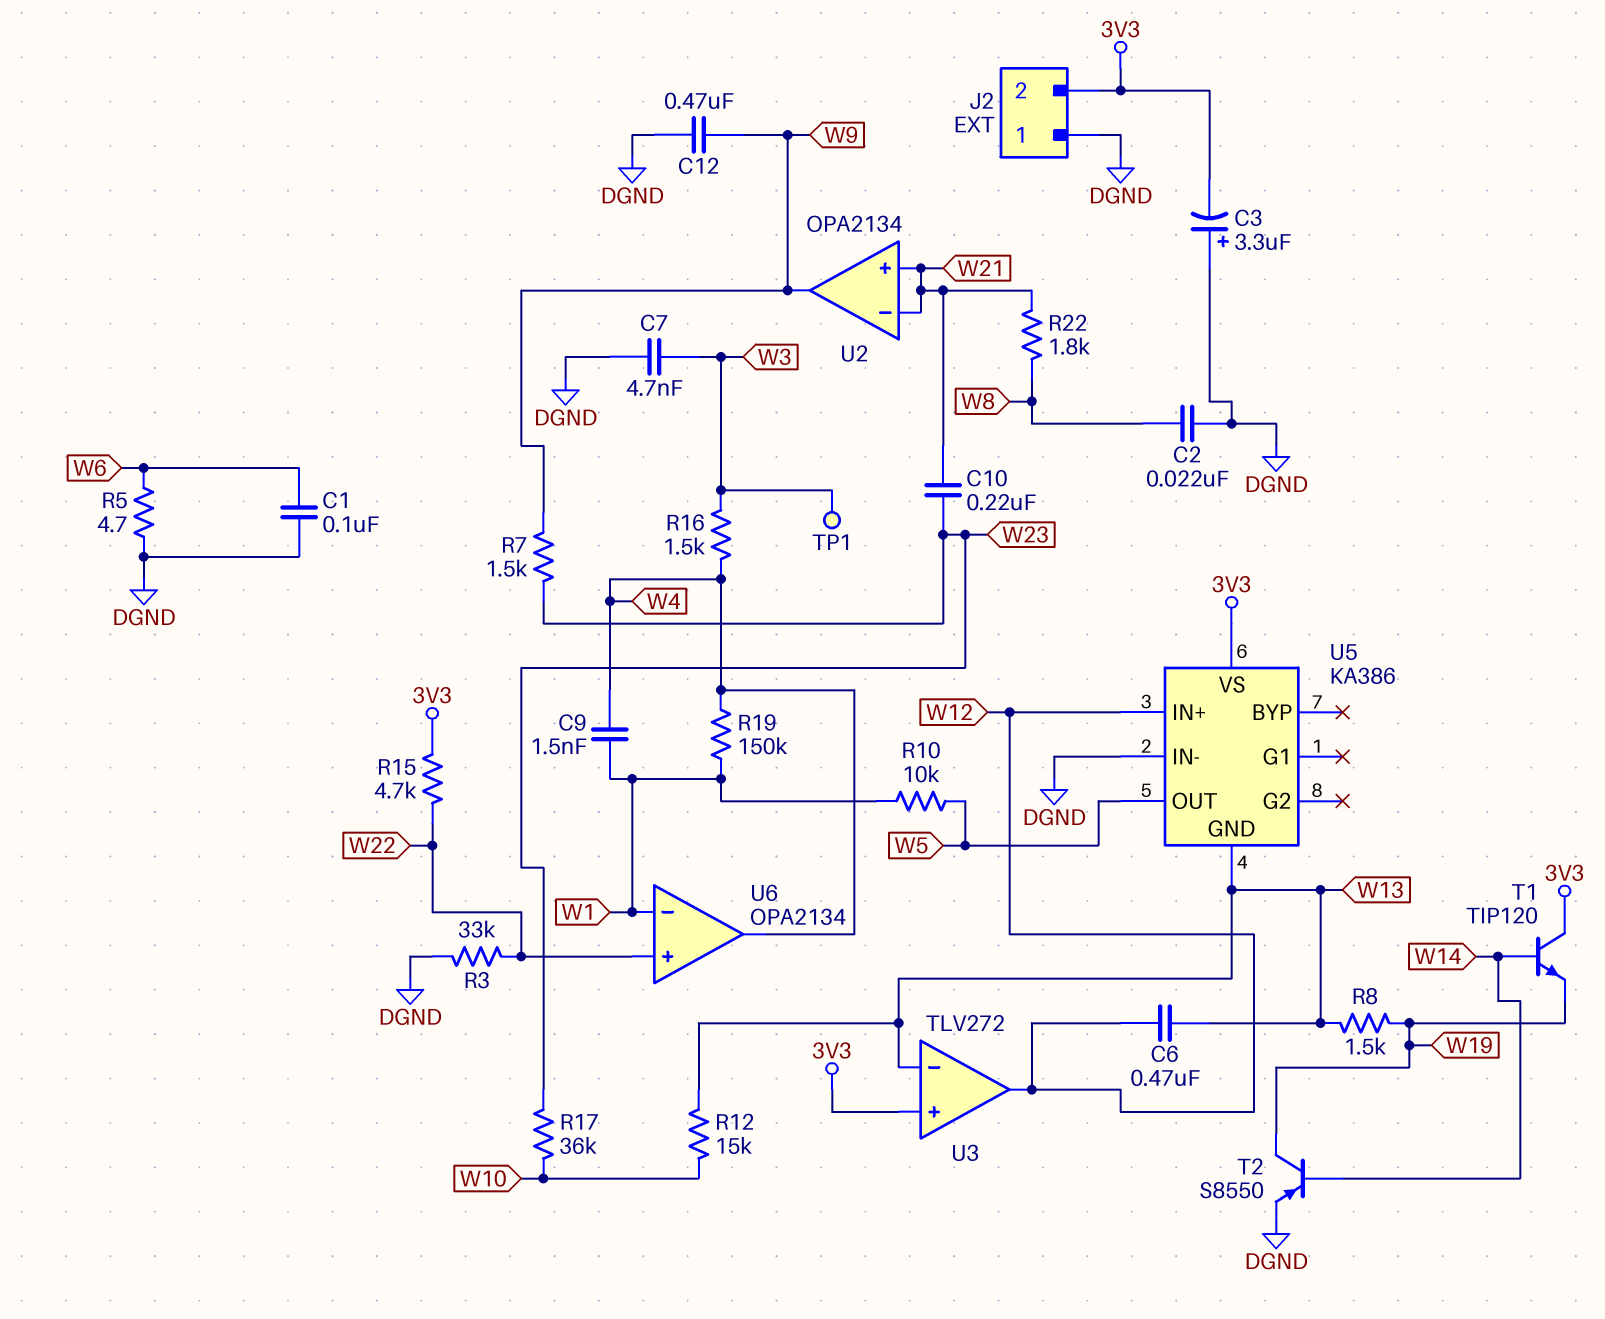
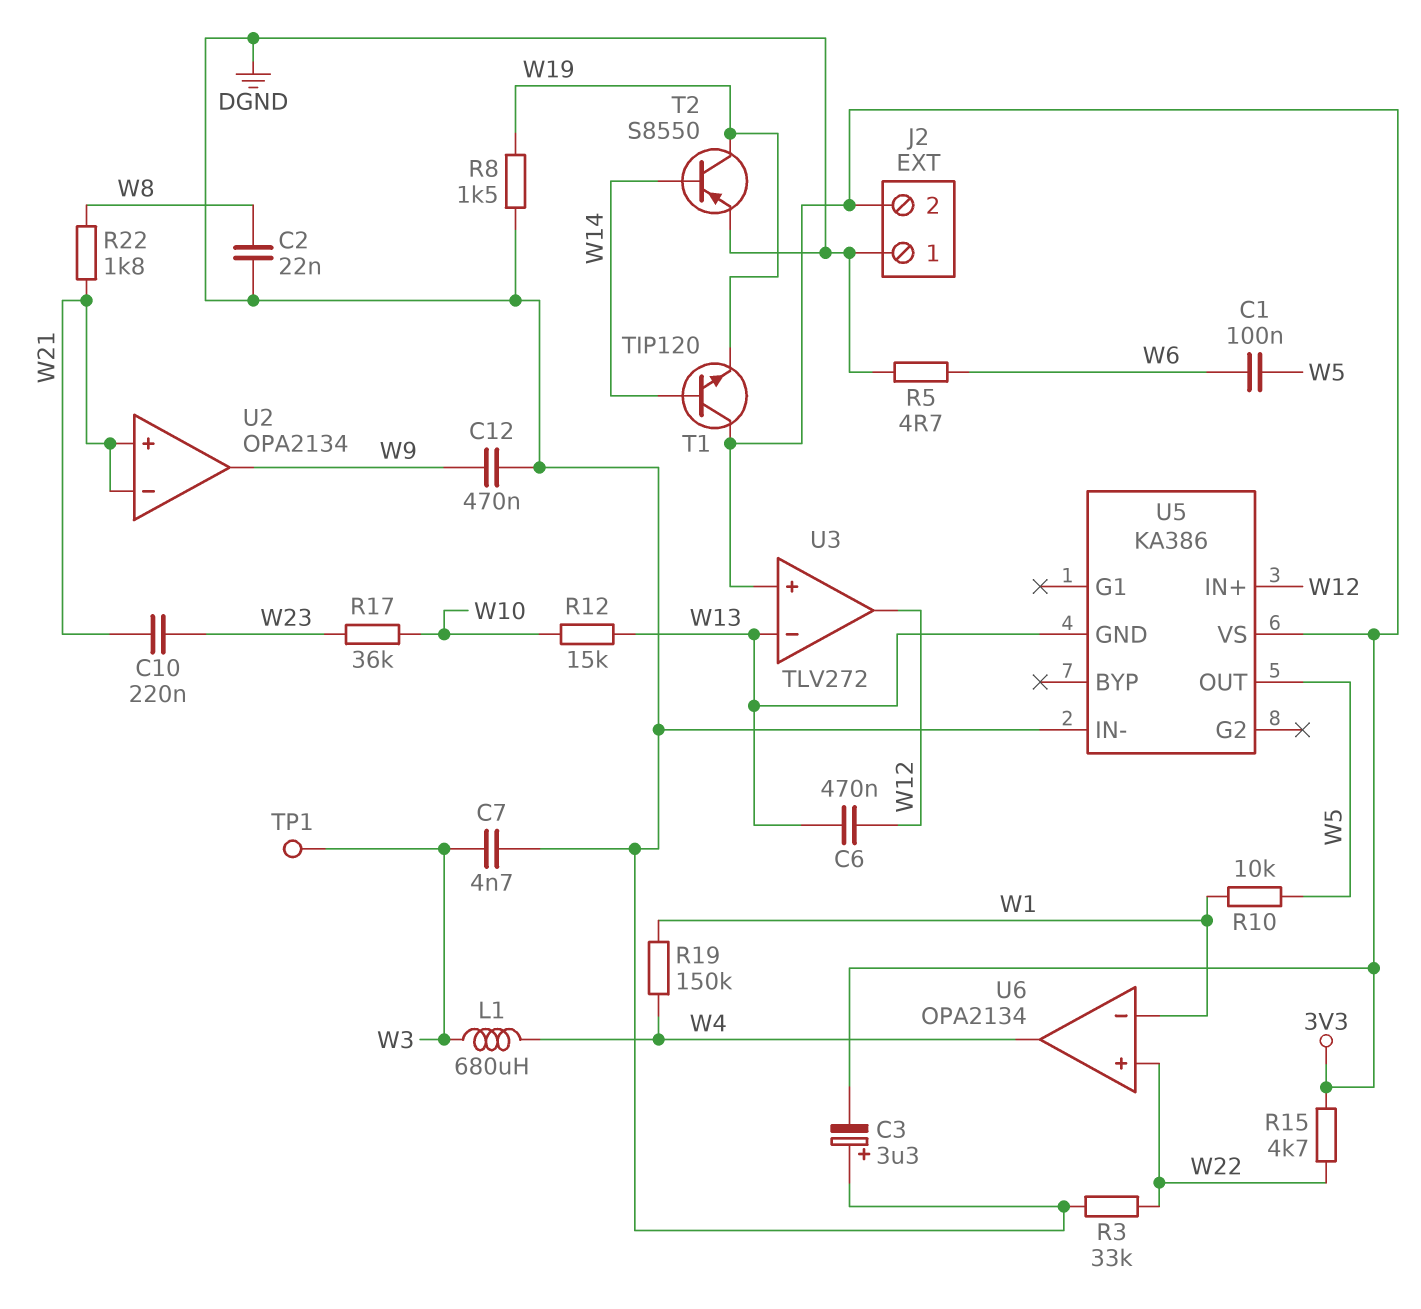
C1: 100nF (DGND, W6) -> 100nF (W5, W6)
C9: 1.5nF (W1, W4) -> none
L1: none -> 680uH (W3, W4)
R7: 1.5k (W9, W23) -> none
R8: 1.5k (W13, W19) -> 1.5k (DGND, W19)
R16: 1.5k (W3, W4) -> none

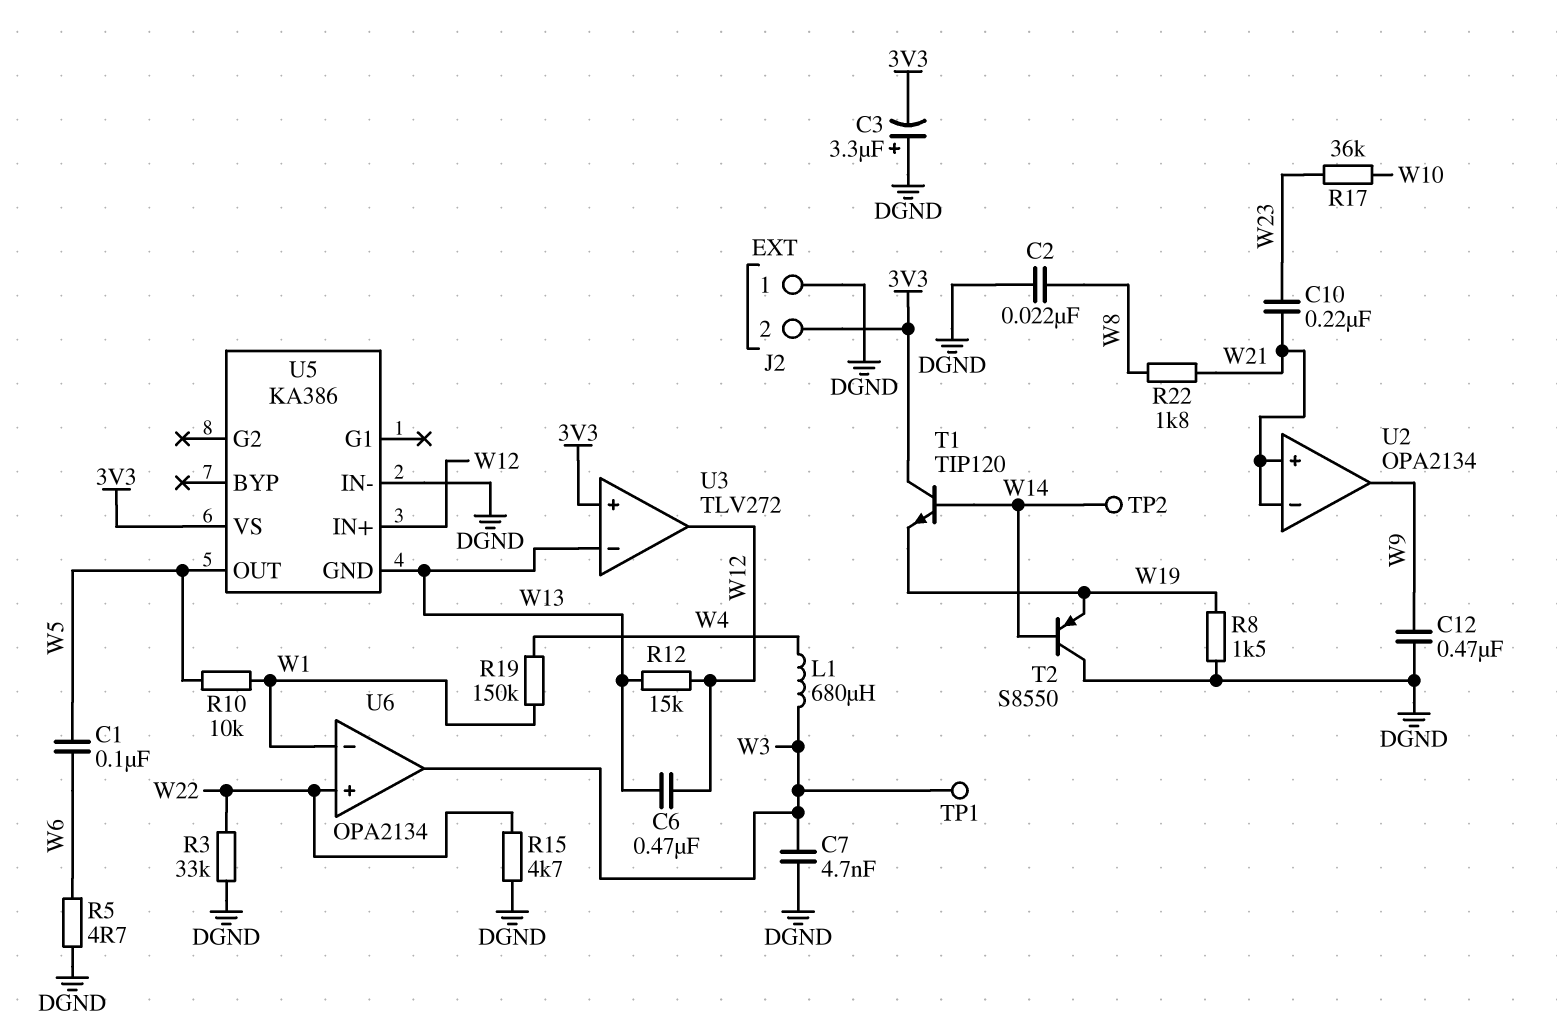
R12: 15k (W10, W13) -> 15k (W12, W13)
R15: 4.7k (3V3, W22) -> 4.7k (DGND, W22)
T2: PNP S8550 (B W14, C W19, E DGND) -> PNP S8550 (B W14, C DGND, E W19)
TP2: none -> test point (W14)
U6 pin out: W4 -> W3

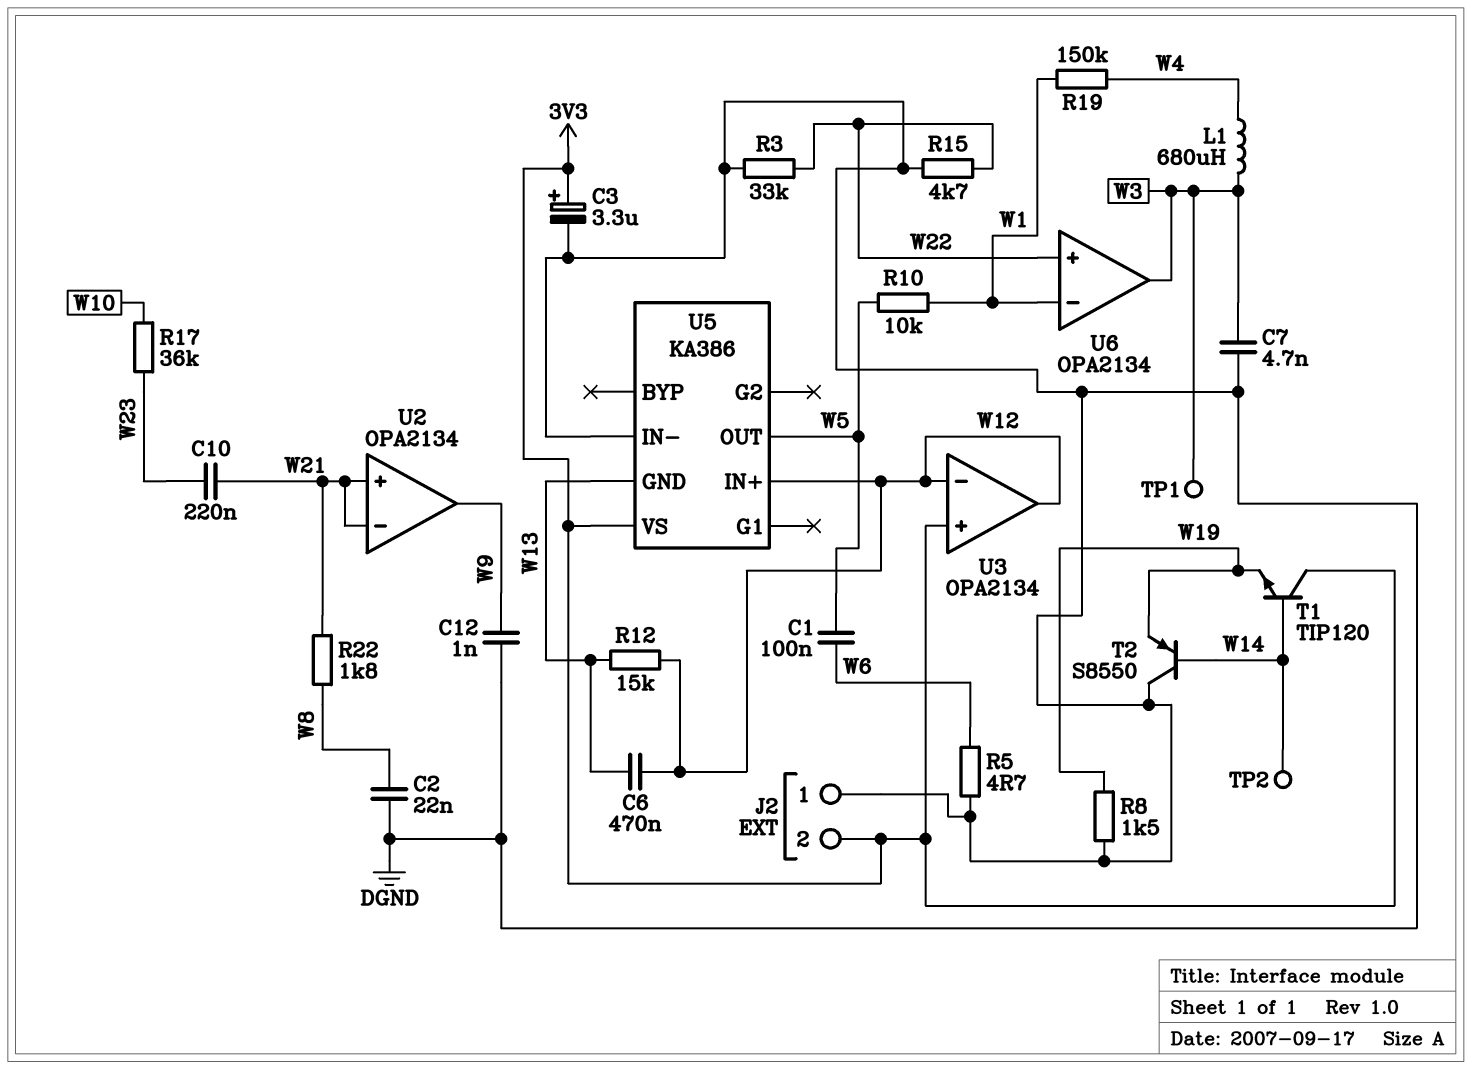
C3: 3.3uF (plus DGND, minus 3V3) -> 3.3uF (plus 3V3, minus DGND)
C12: 470nF (DGND, W9) -> 1nF (DGND, W9)
U3: TLV272 -> OPA2134
U3 pin in-: W13 -> W12

